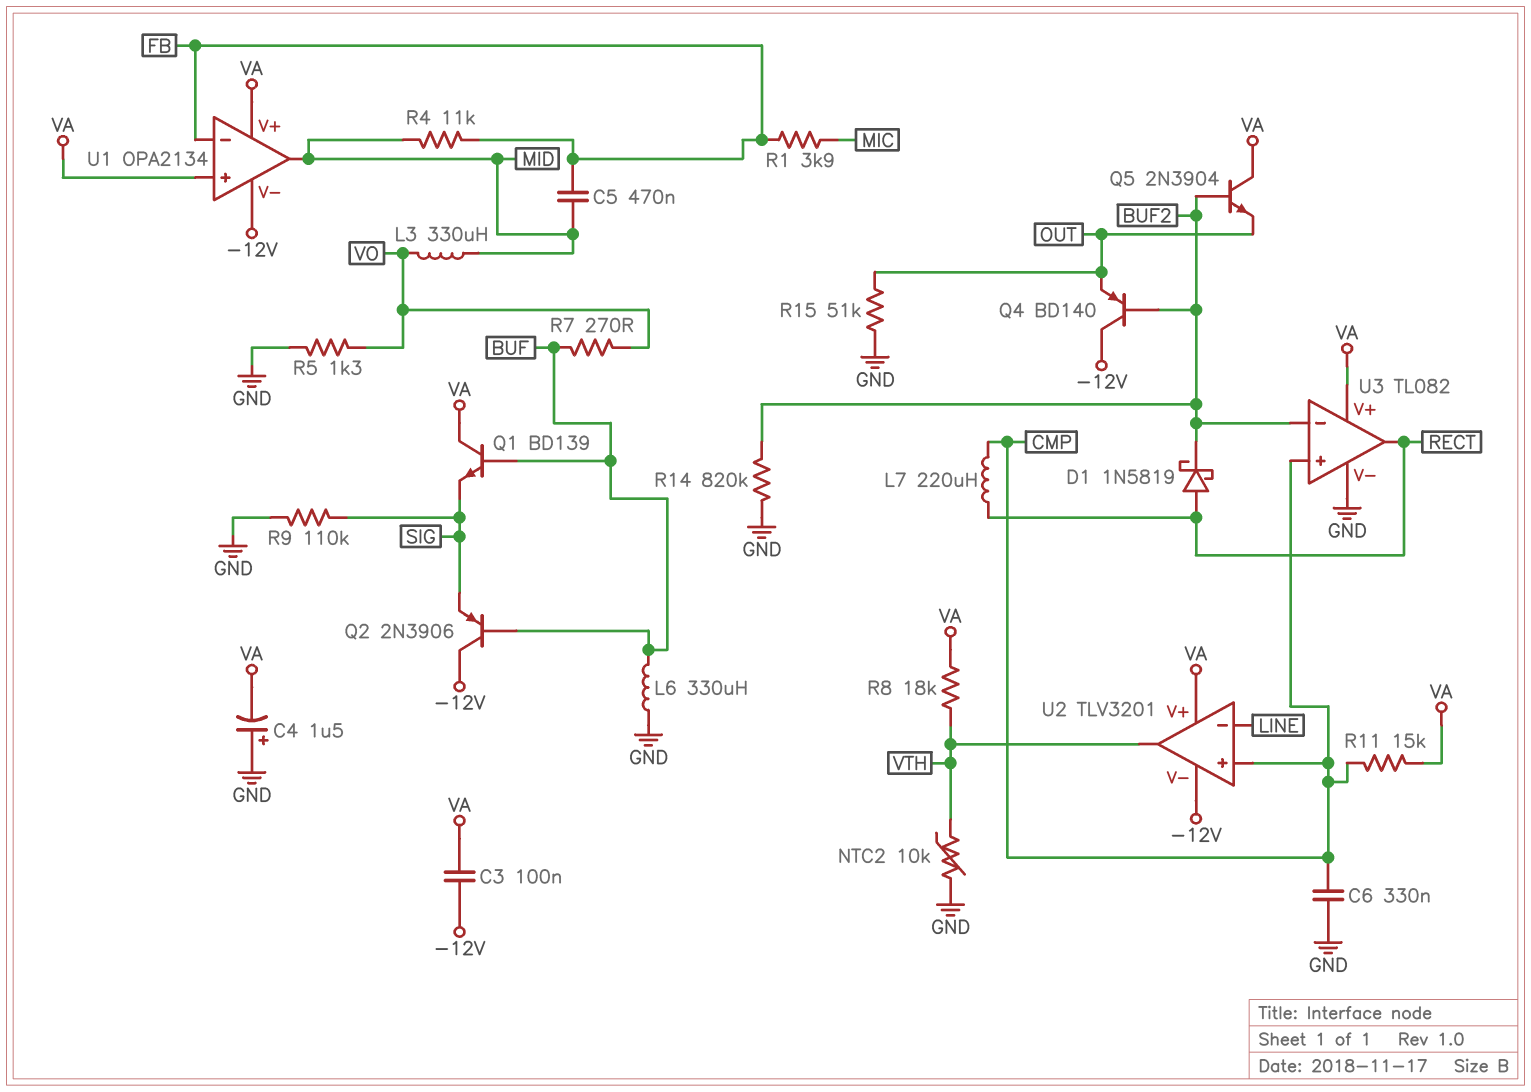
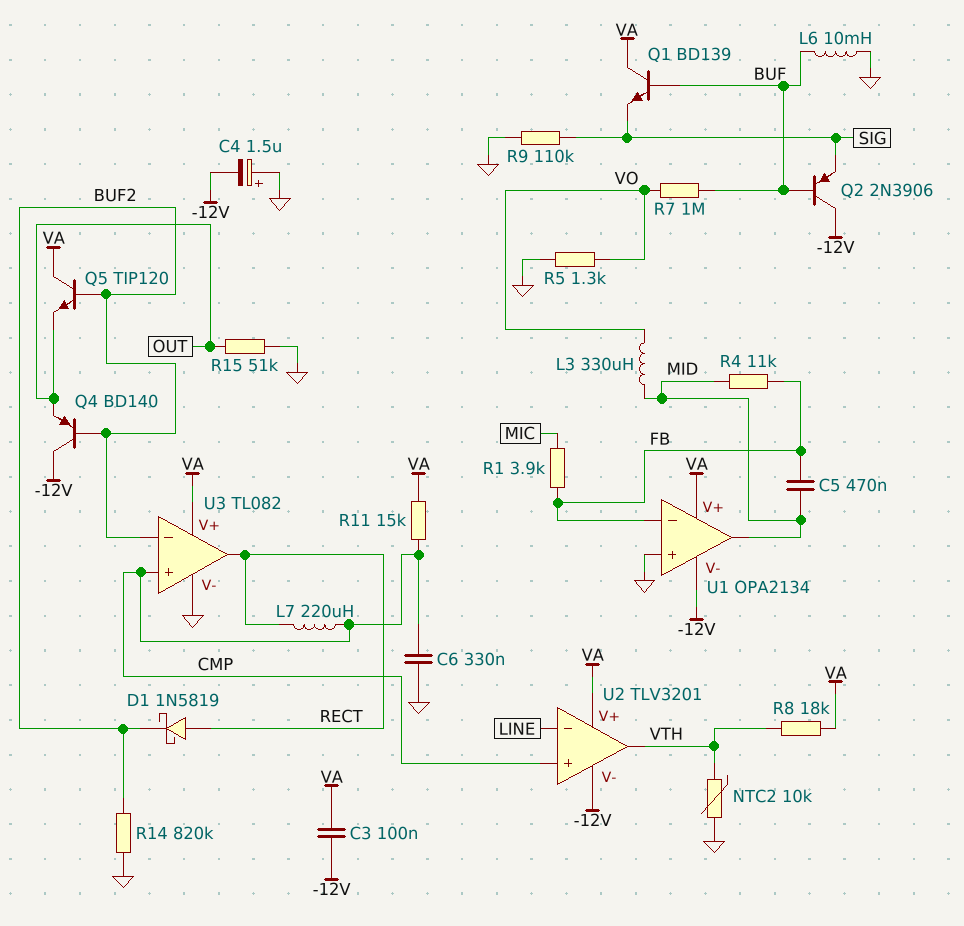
C4: 1.5uF (plus GND, minus VA) -> 1.5uF (plus GND, minus -12V)
L6: 330uH (BUF, GND) -> 10mH (BUF, GND)
Q5: NPN 2N3904 (B BUF2, C VA, E OUT) -> NPN TIP120 (B BUF2, C VA, E OUT)
R7: 270 (BUF, VO) -> 1M (BUF, VO)
U1 pin in+: VA -> GND

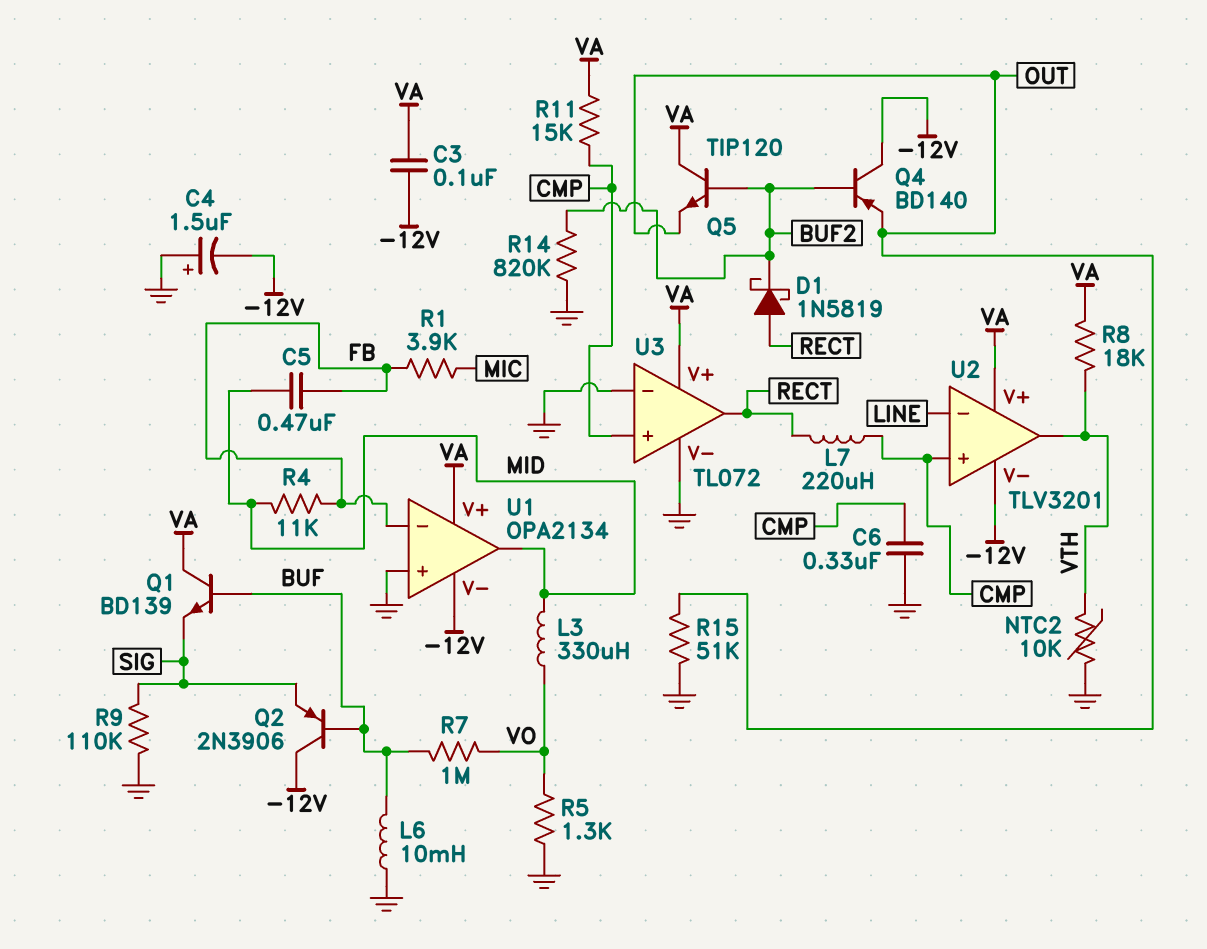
U3: TL082 -> TL072
U3 pin in-: BUF2 -> GND

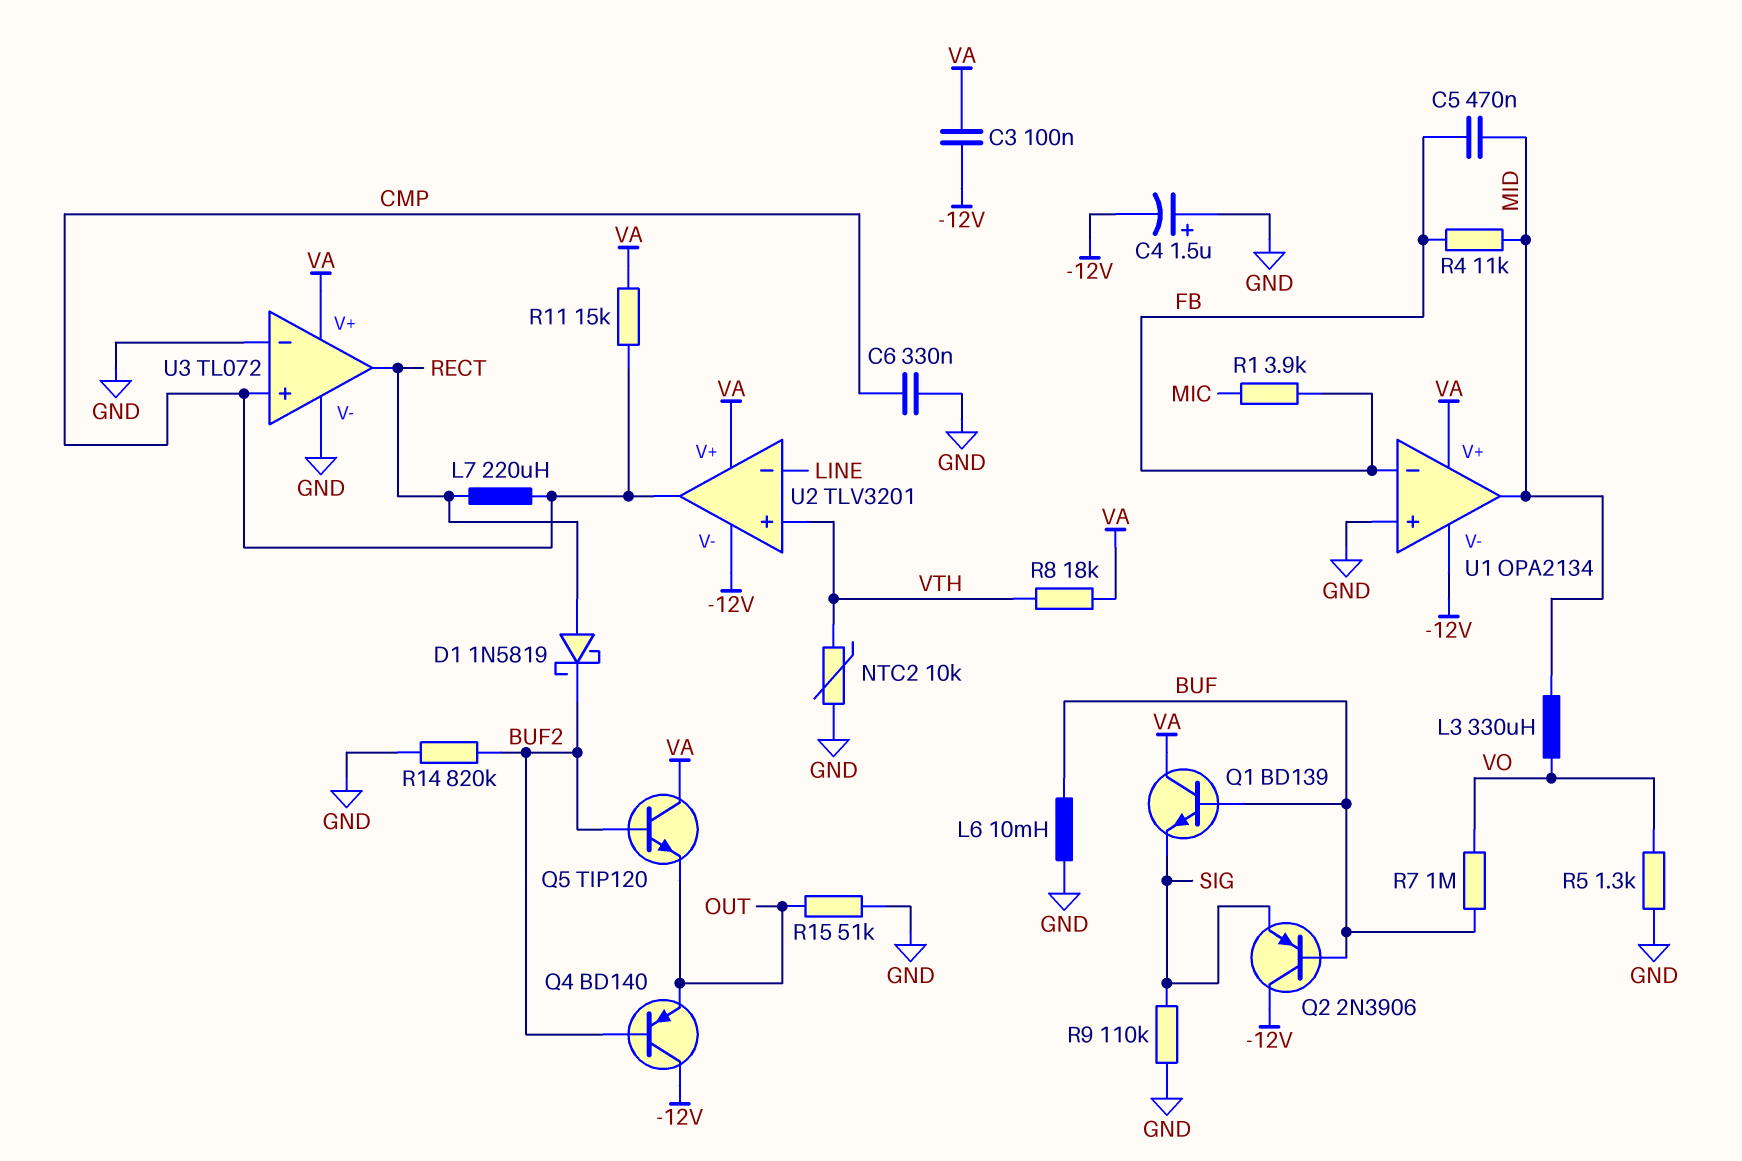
U2 pin in+: CMP -> VTH
U2 pin out: VTH -> CMP

